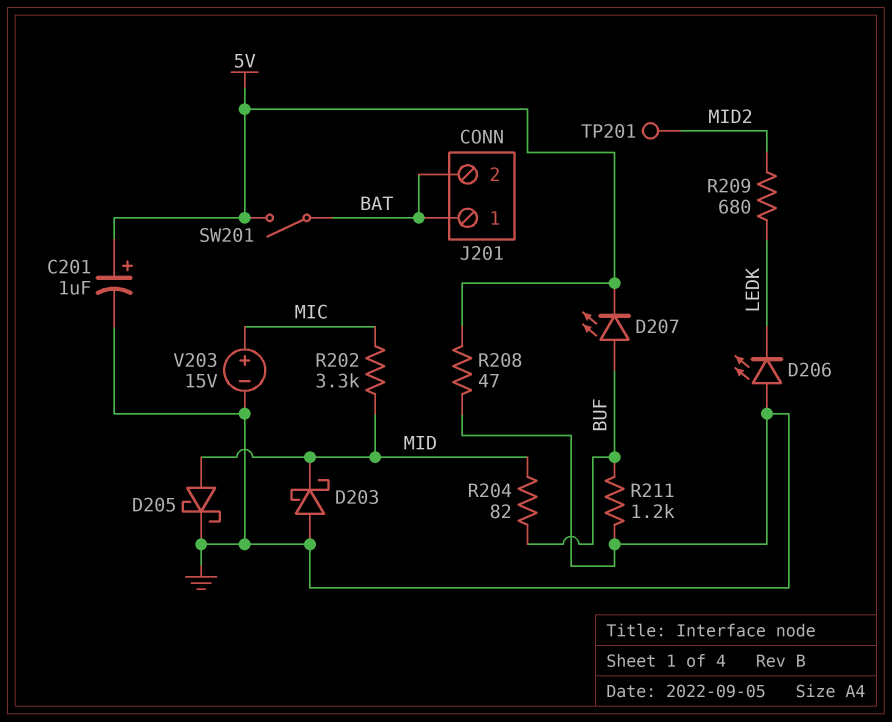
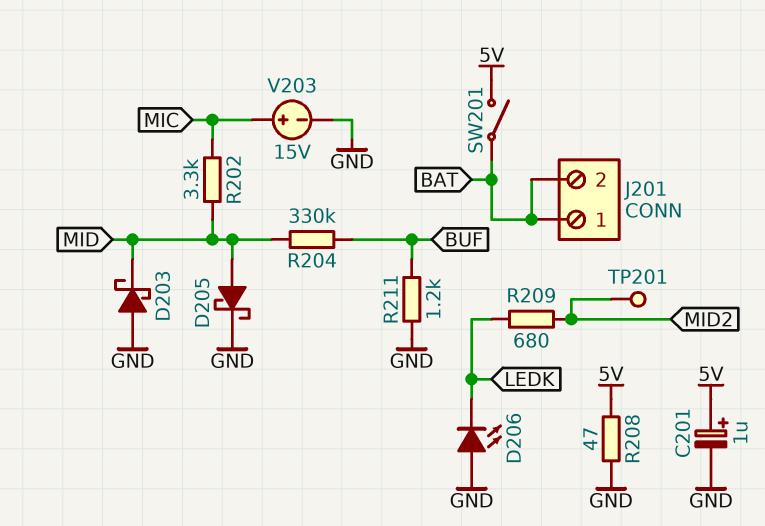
D207: LED (A BUF, K 5V) -> none
R204: 82 (BUF, MID) -> 330k (BUF, MID)

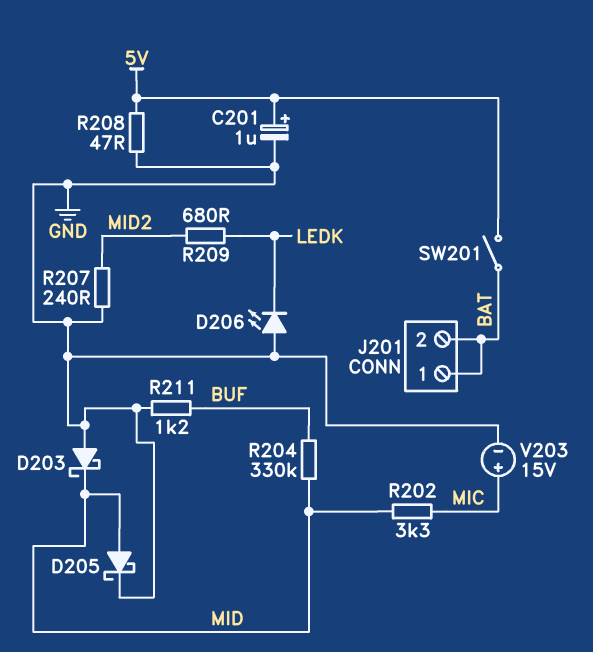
R207: none -> 240 (GND, MID2)
TP201: test point (MID2) -> none

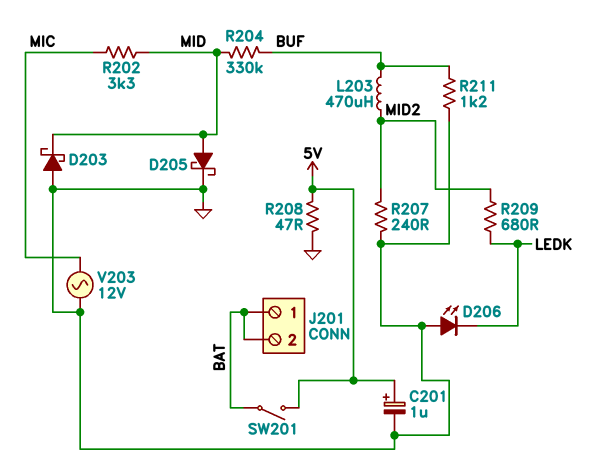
L203: none -> 470uH (BUF, MID2)
V203: 15V (plus MIC, minus GND) -> AC 12V (GND, MIC)

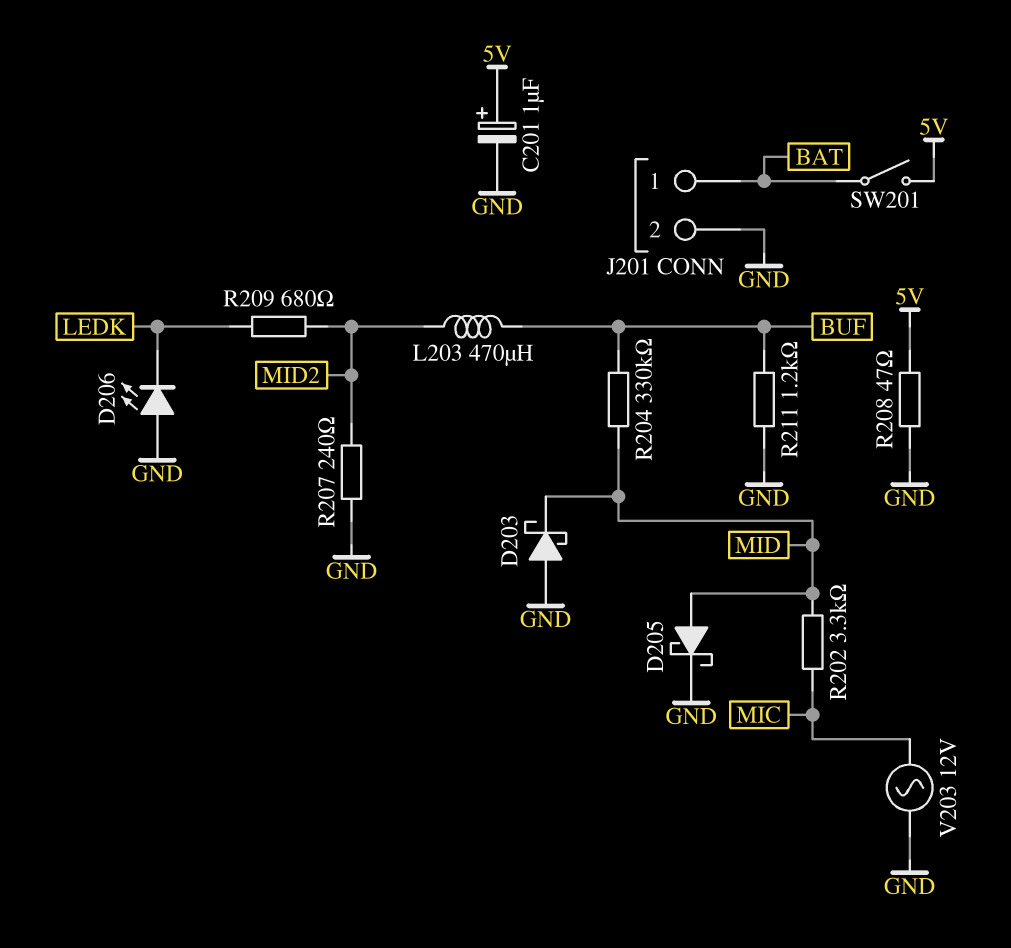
J201 pin 2: BAT -> GND

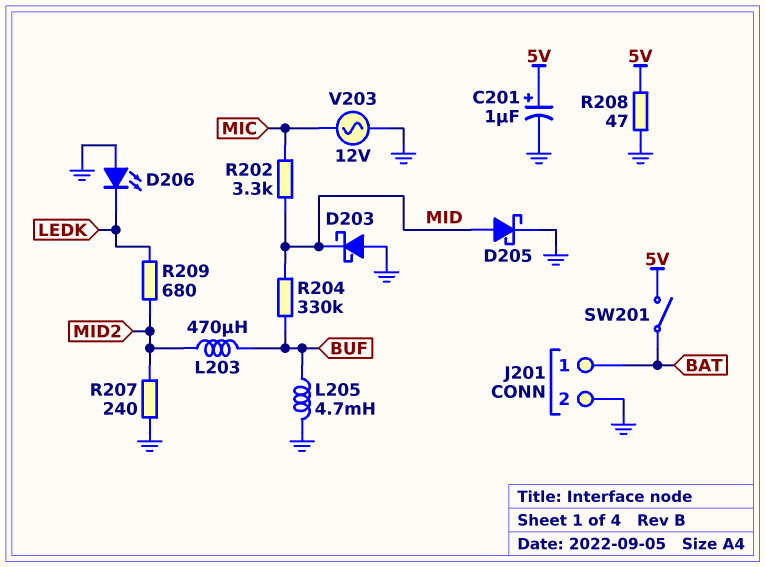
L205: none -> 4.7mH (BUF, GND)
R211: 1.2k (BUF, GND) -> none

